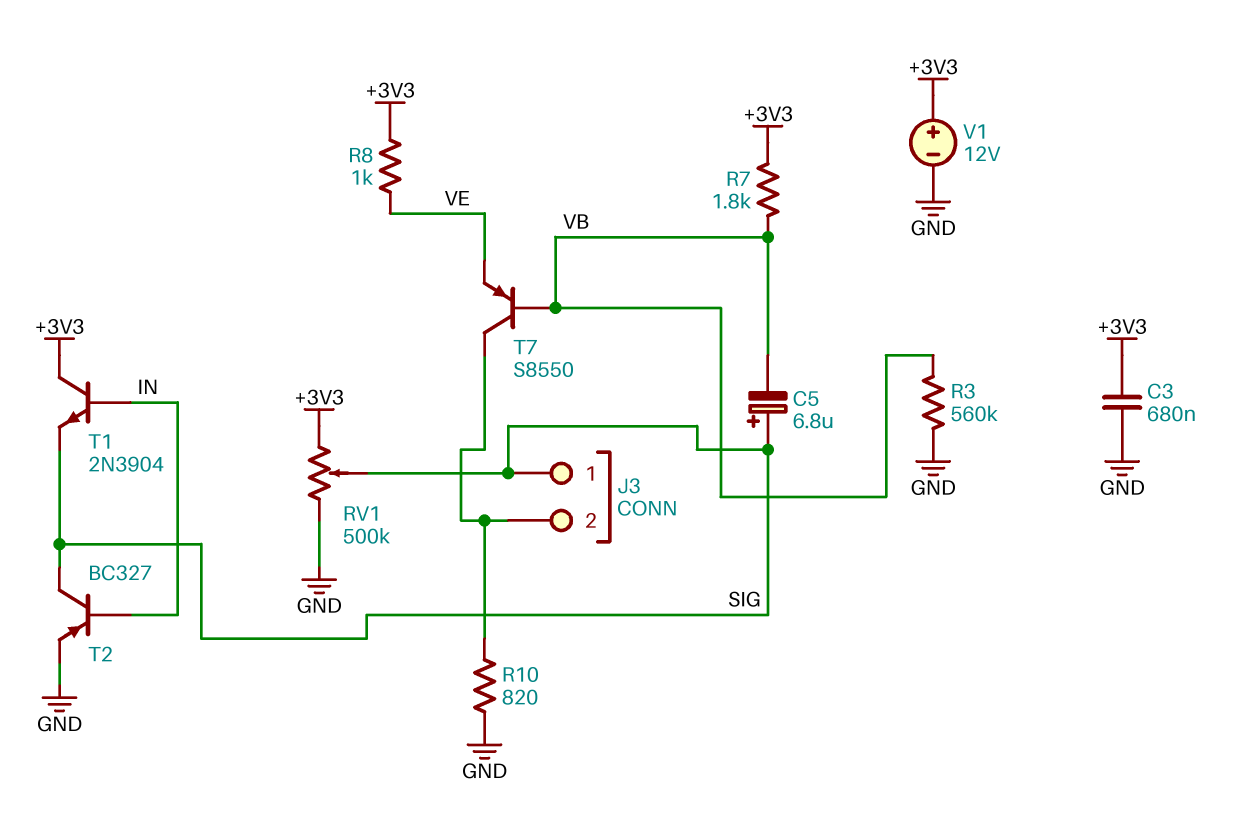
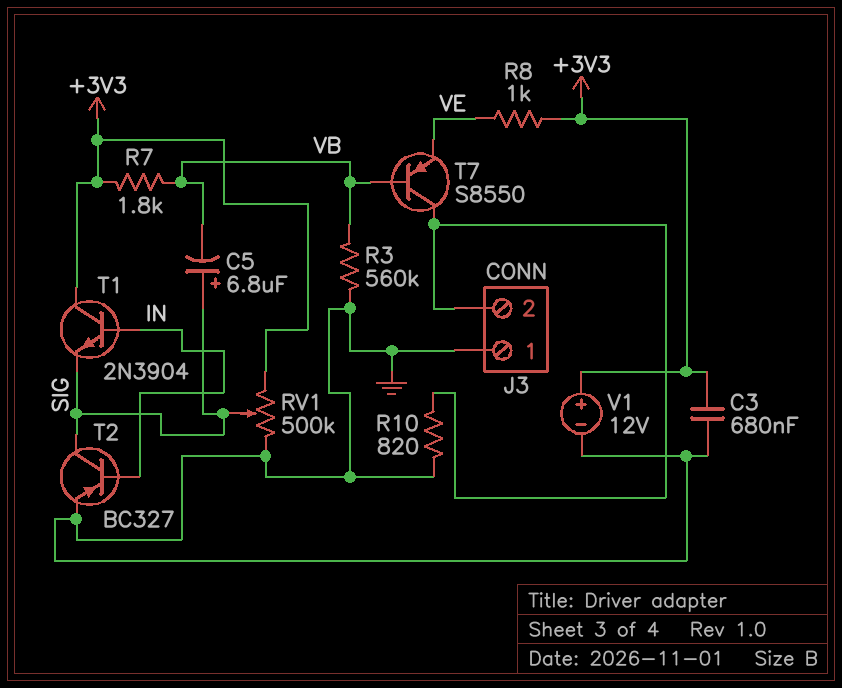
J3 pin 1: SIG -> GND

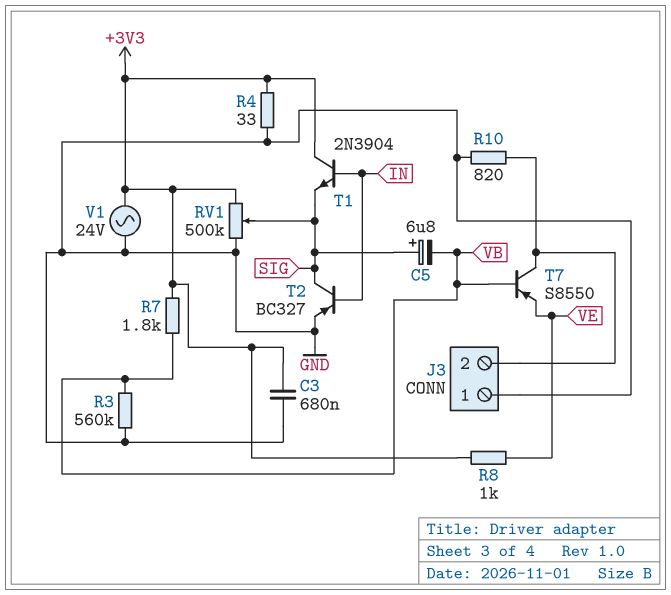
R4: none -> 33 (+3V3, GND)
V1: 12V (plus +3V3, minus GND) -> AC 24V (+3V3, GND)

